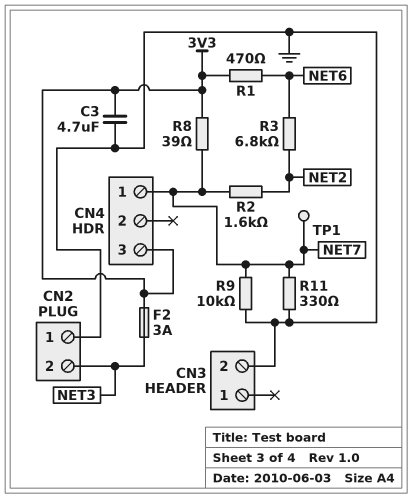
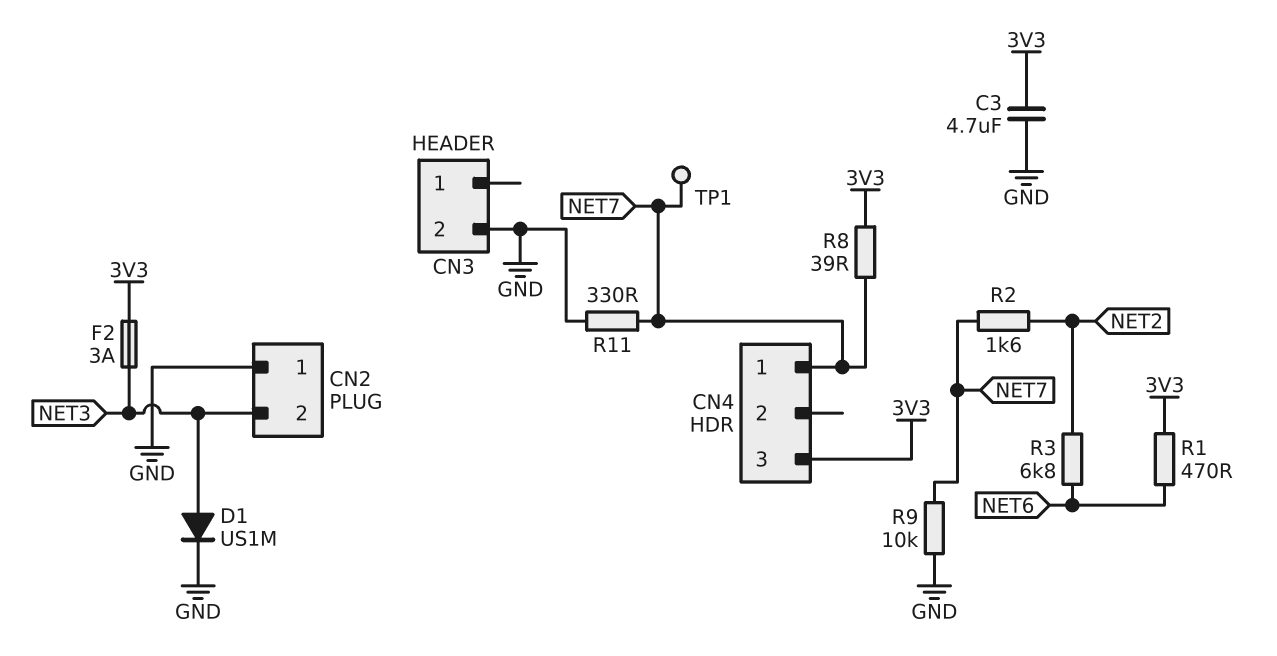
D1: none -> diode US1M (A NET3, K GND)

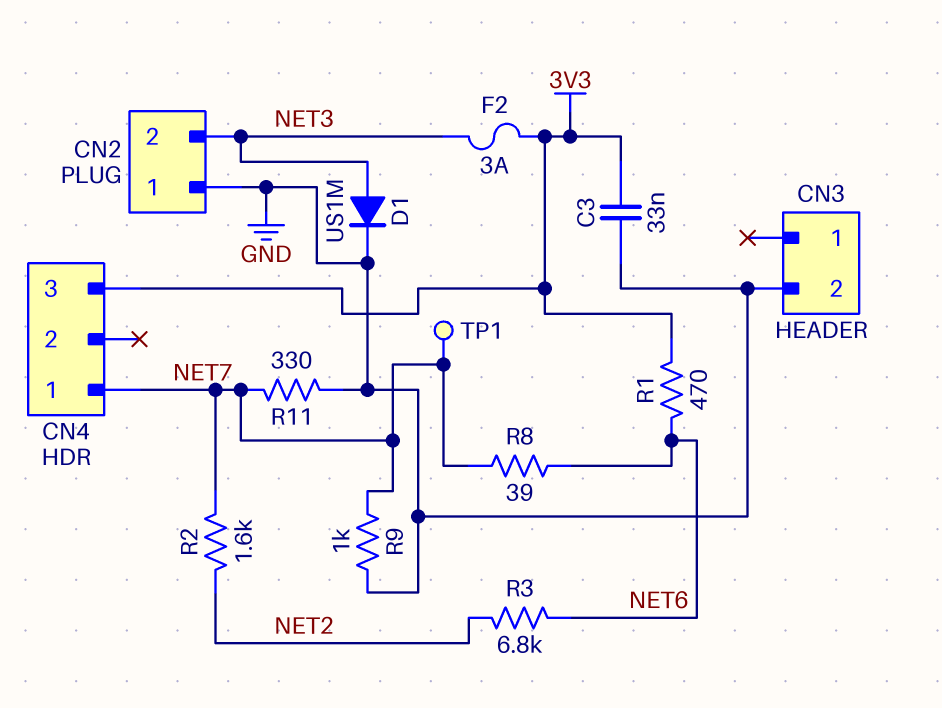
C3: 4.7uF (3V3, GND) -> 33nF (3V3, GND)
R8: 39 (3V3, NET7) -> 39 (NET6, NET7)
R9: 10k (GND, NET7) -> 1k (GND, NET7)

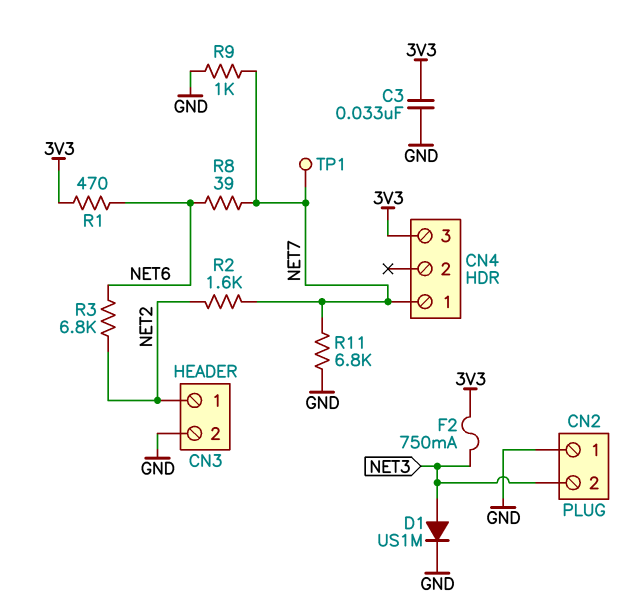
CN3 pin 1: none -> NET2
F2: 3A (3V3, NET3) -> 750mA (3V3, NET3)
R11: 330 (GND, NET7) -> 6.8k (GND, NET7)

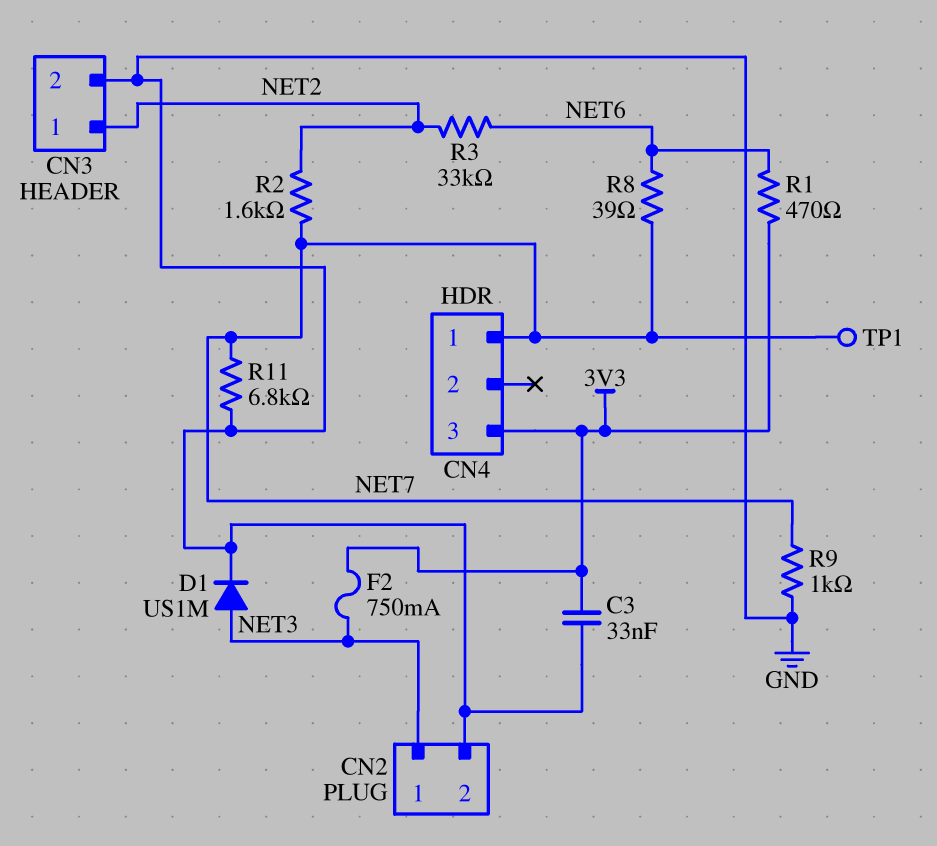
CN2 pin 1: GND -> NET3
CN2 pin 2: NET3 -> GND
R3: 6.8k (NET2, NET6) -> 33k (NET2, NET6)

